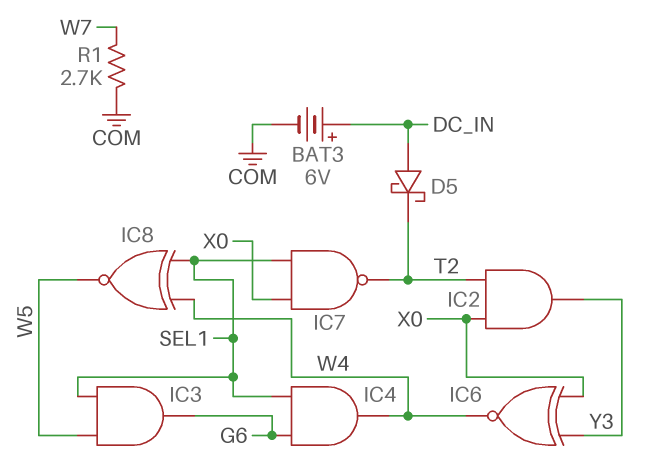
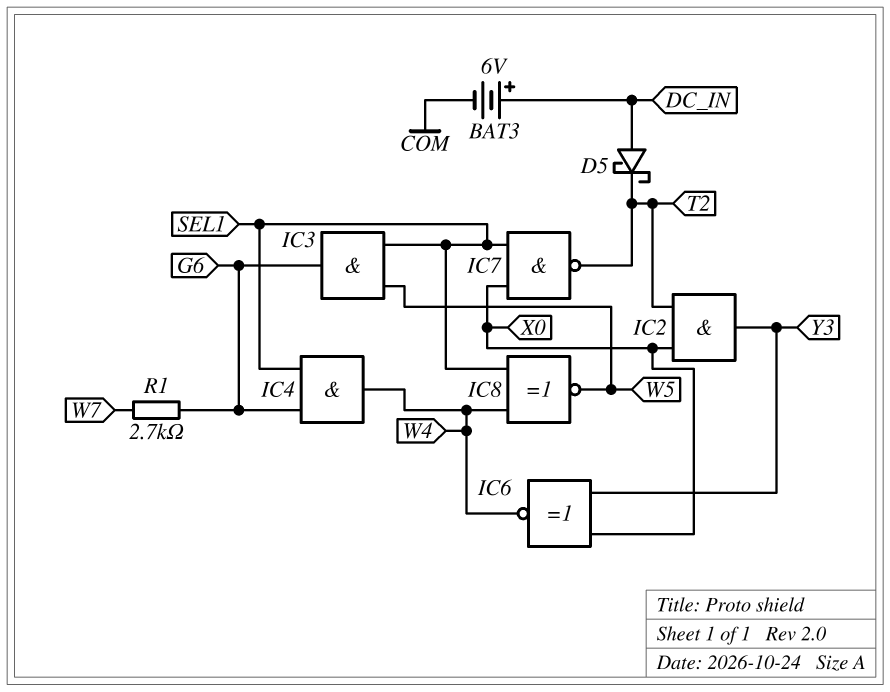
R1: 2.7k (COM, W7) -> 2.7k (G6, W7)

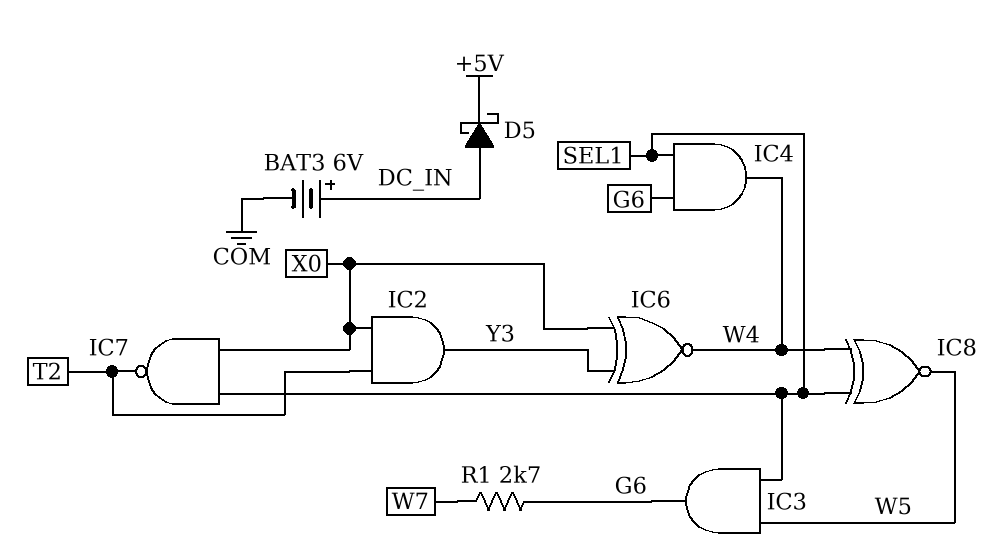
D5: schottky (A DC_IN, K T2) -> schottky (A DC_IN, K +5V)

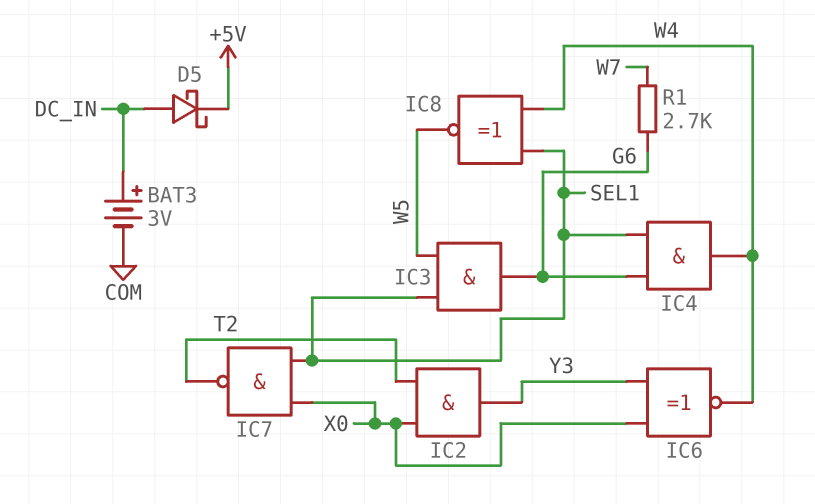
BAT3: 6V (plus DC_IN, minus COM) -> 3V (plus DC_IN, minus COM)

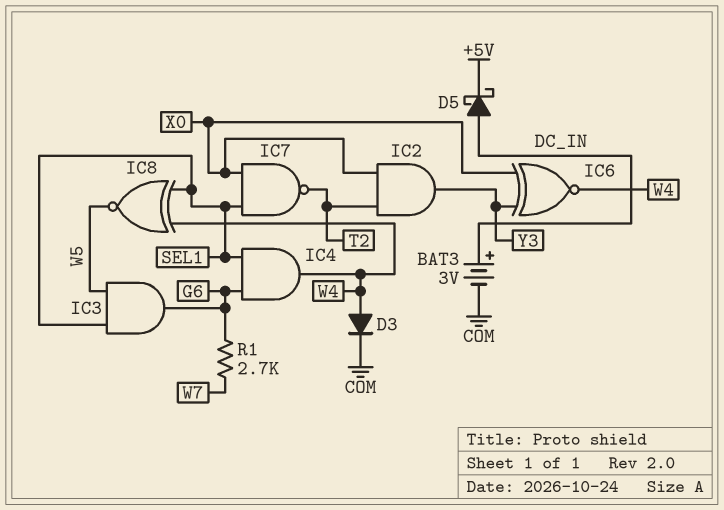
D3: none -> diode (A W4, K COM)

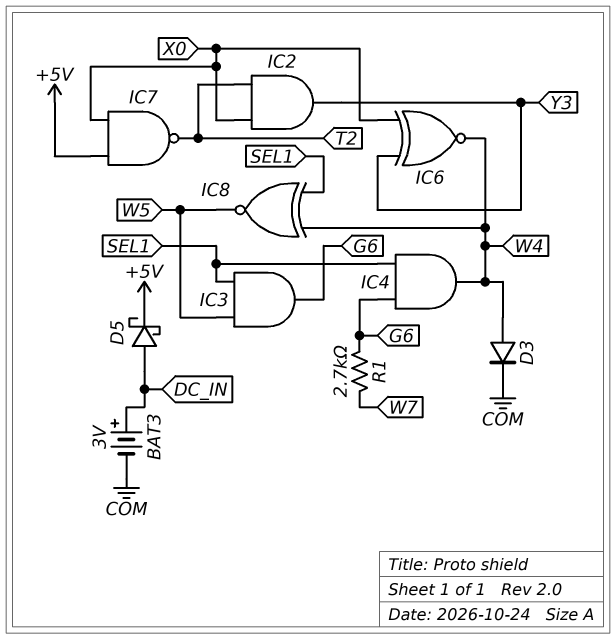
IC7: NAND (in SEL1, in X0, out T2) -> NAND (in +5V, in X0, out T2)

